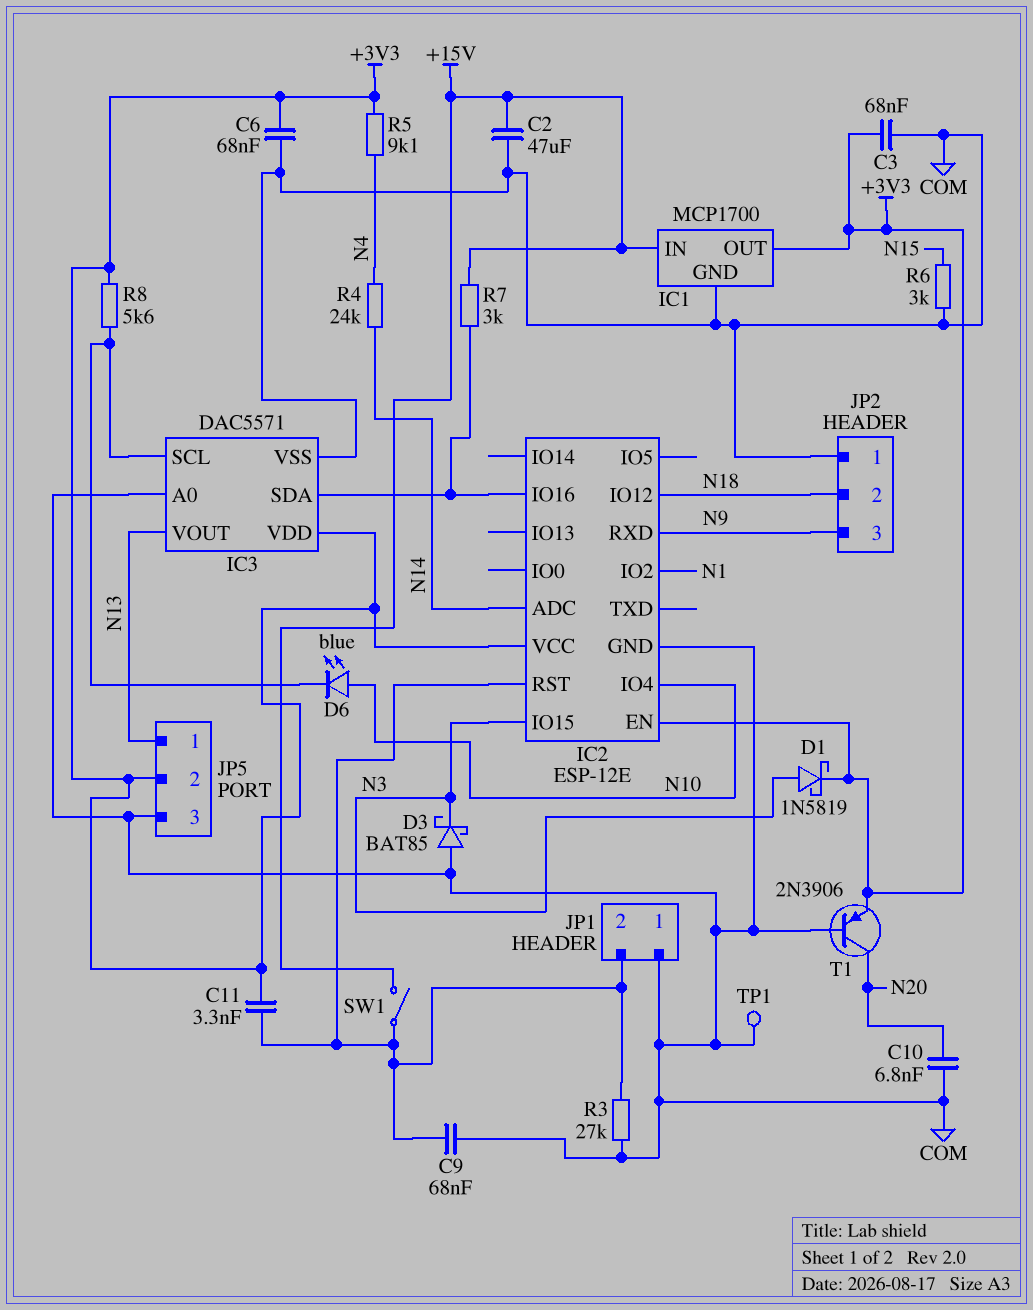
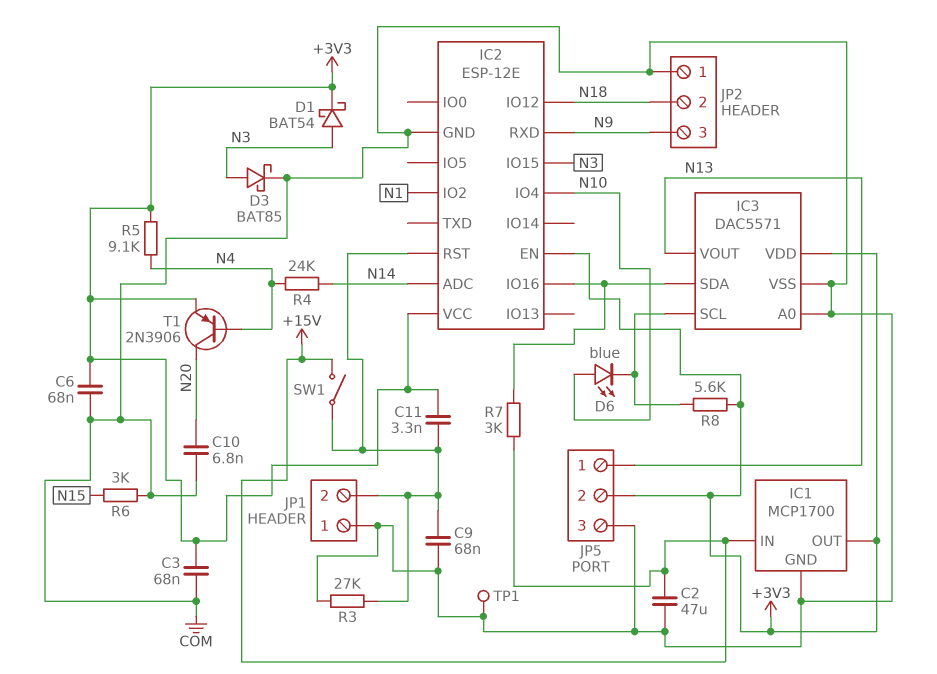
D1: schottky 1N5819 (A N3, K +3V3) -> schottky BAT54 (A N3, K +3V3)
D3: schottky BAT85 (A COM, K N3) -> schottky BAT85 (A N3, K COM)
T1: PNP 2N3906 (B COM, C N20, E +3V3) -> PNP 2N3906 (B N4, C N20, E +3V3)

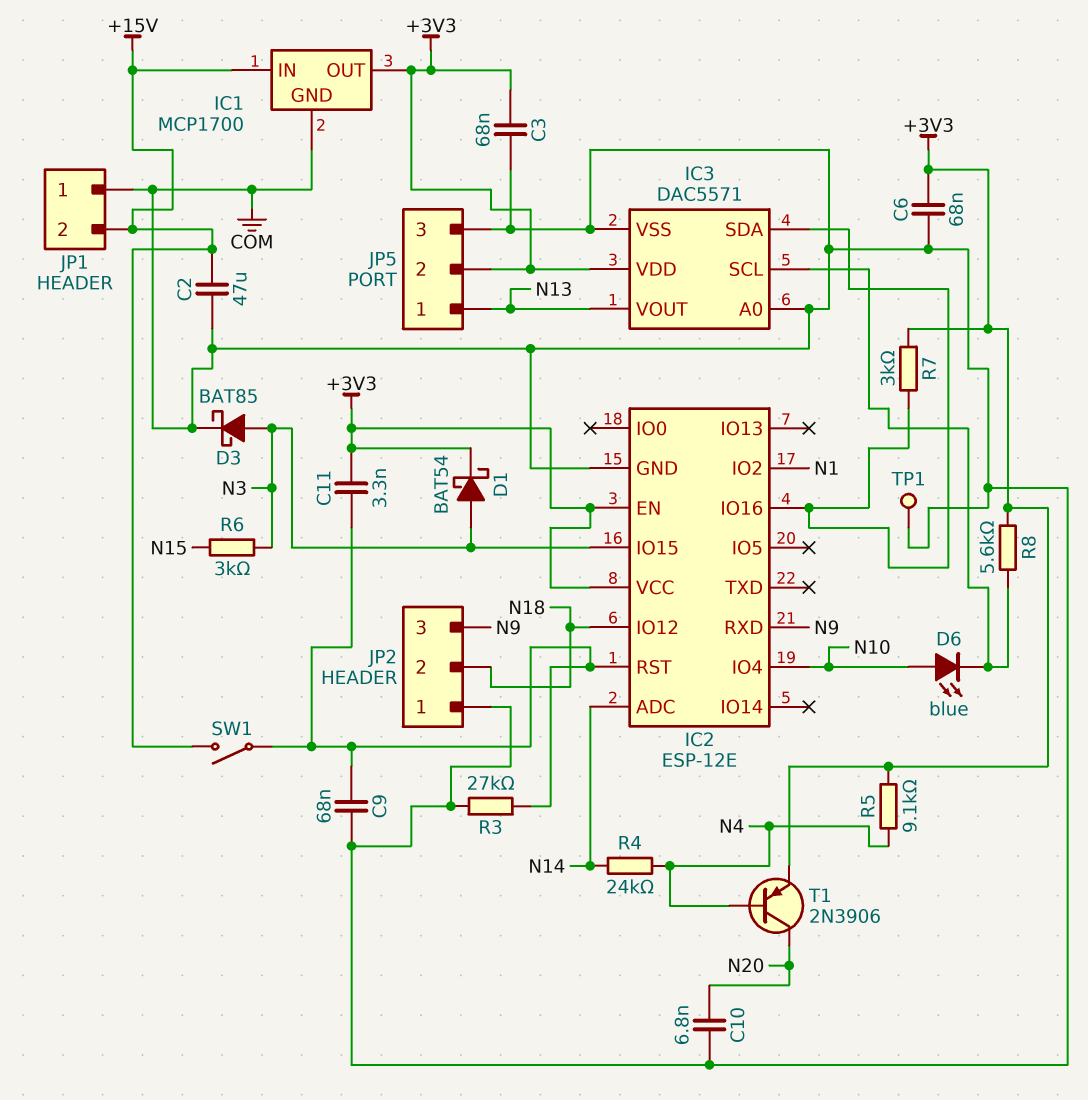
JP1 pin 2: IC2/RST -> +15V
R6: 3k (COM, N15) -> 3k (N3, N15)
R7: 3k (+15V, IC2/IO16) -> 3k (+3V3, IC2/IO16)

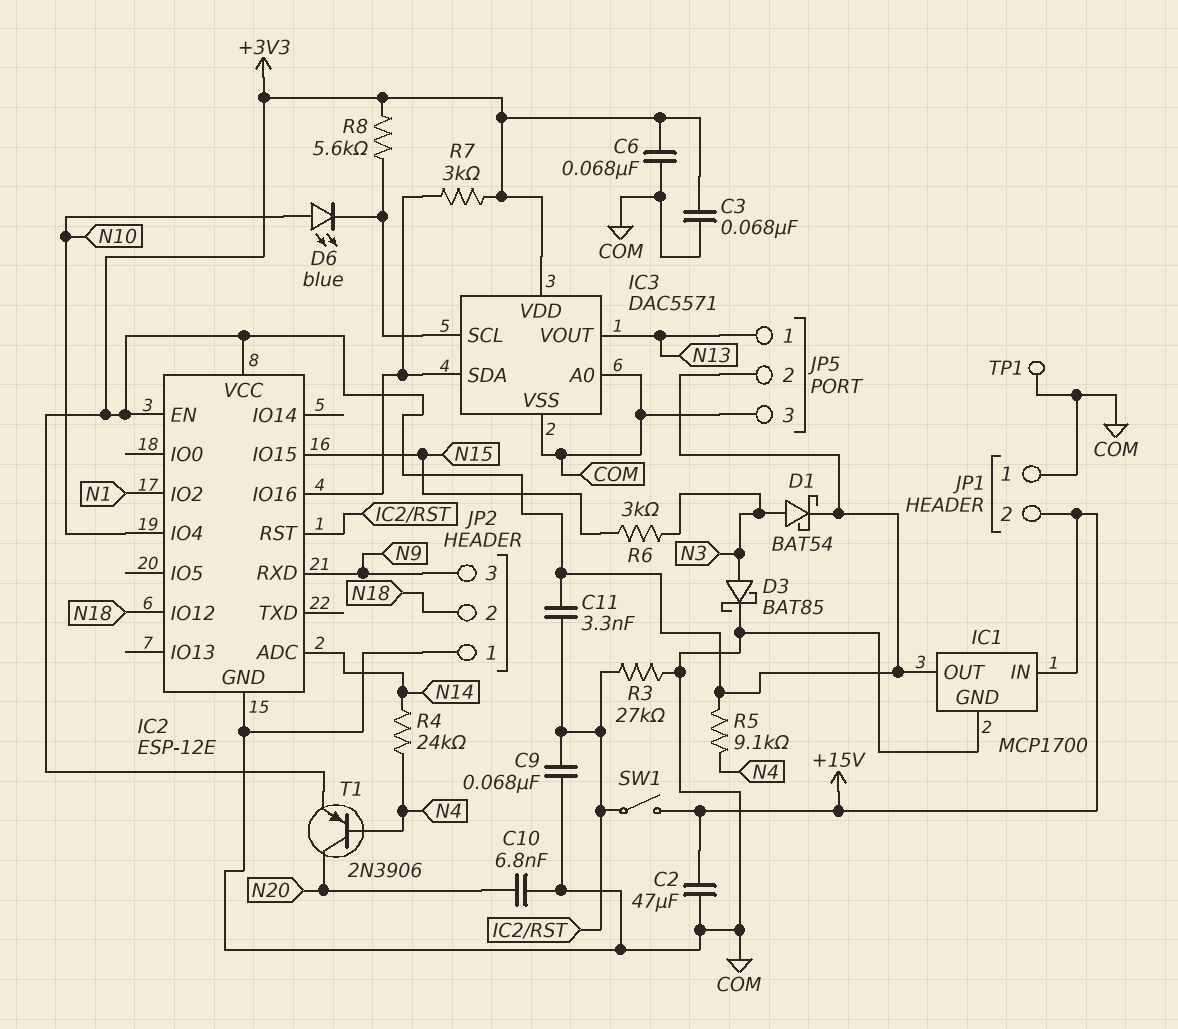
IC2 pin IO15: N3 -> N15

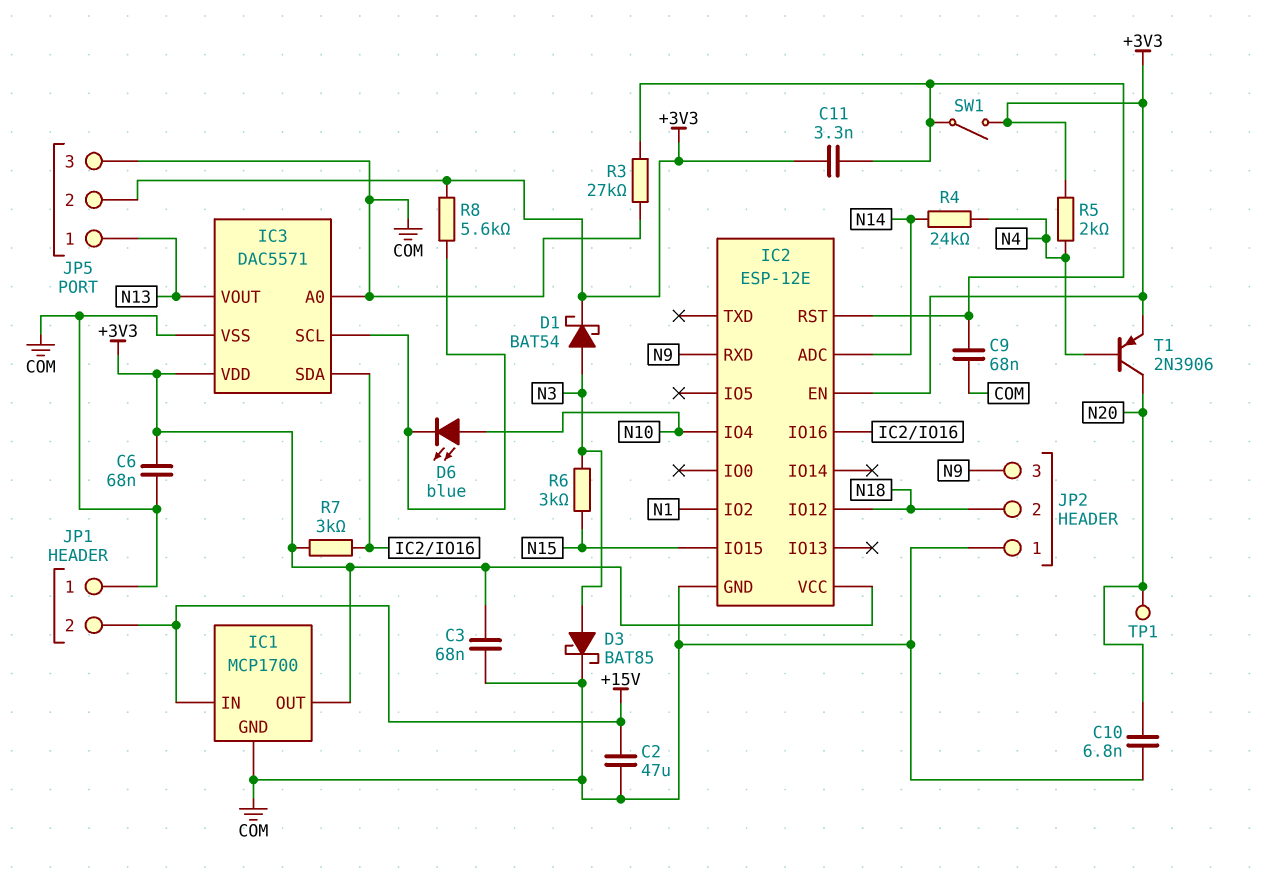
R5: 9.1k (+3V3, N4) -> 2k (+3V3, N4)
SW1: switch (+15V, IC2/RST) -> switch (+3V3, IC2/RST)
TP1: test point (COM) -> test point (N20)

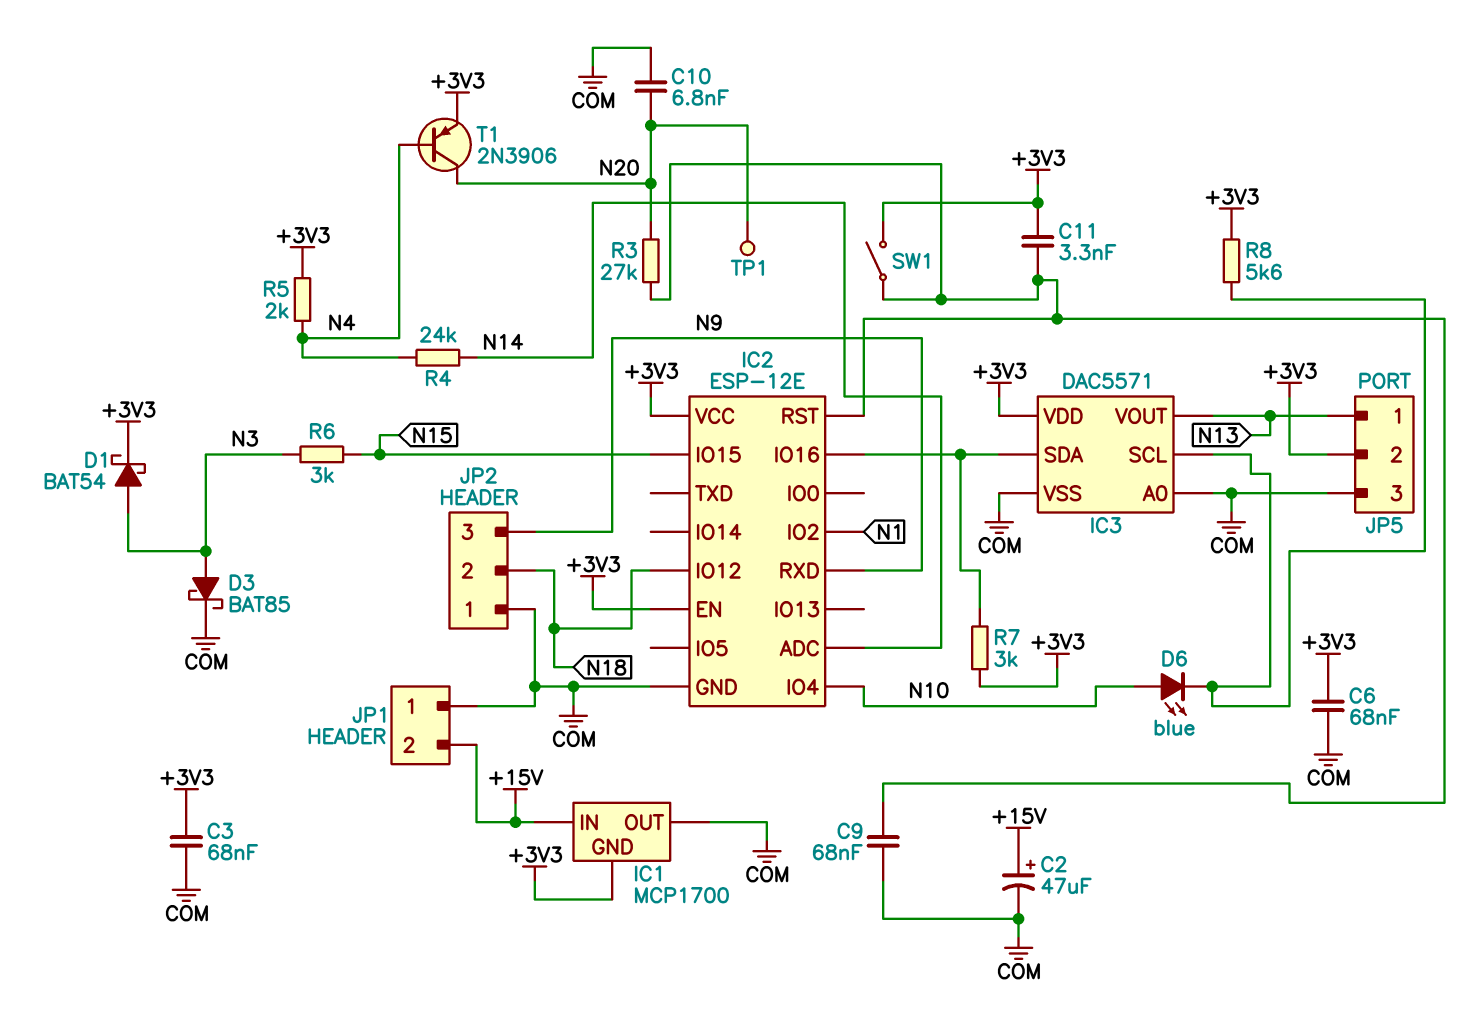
C2: 47uF (+15V, COM) -> 47uF (plus +15V, minus COM)
IC1 pin GND: COM -> +3V3
IC1 pin OUT: +3V3 -> COM
R3: 27k (COM, IC2/RST) -> 27k (IC2/RST, N20)

